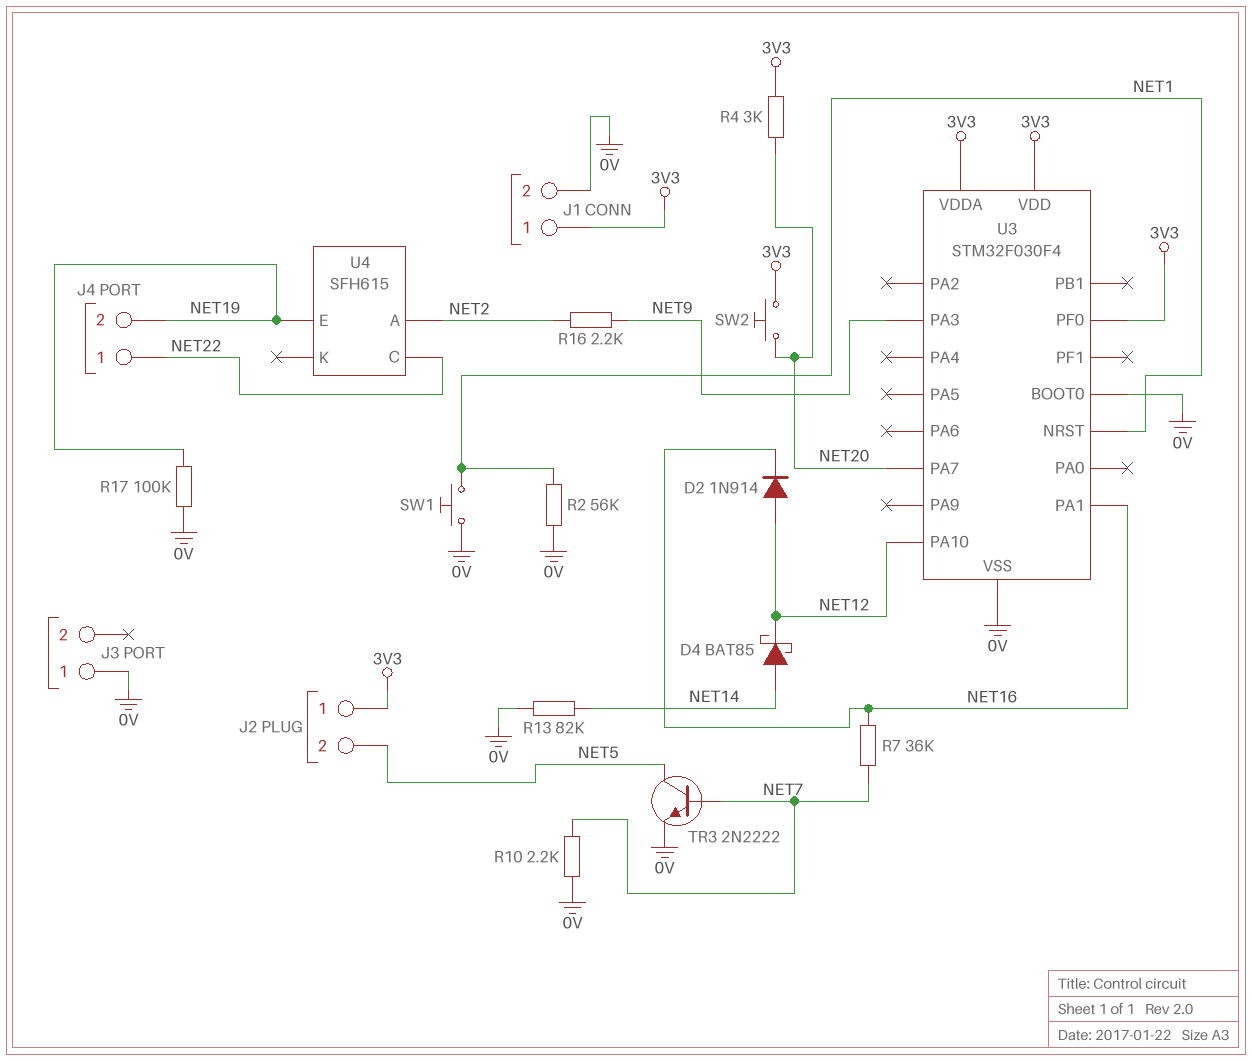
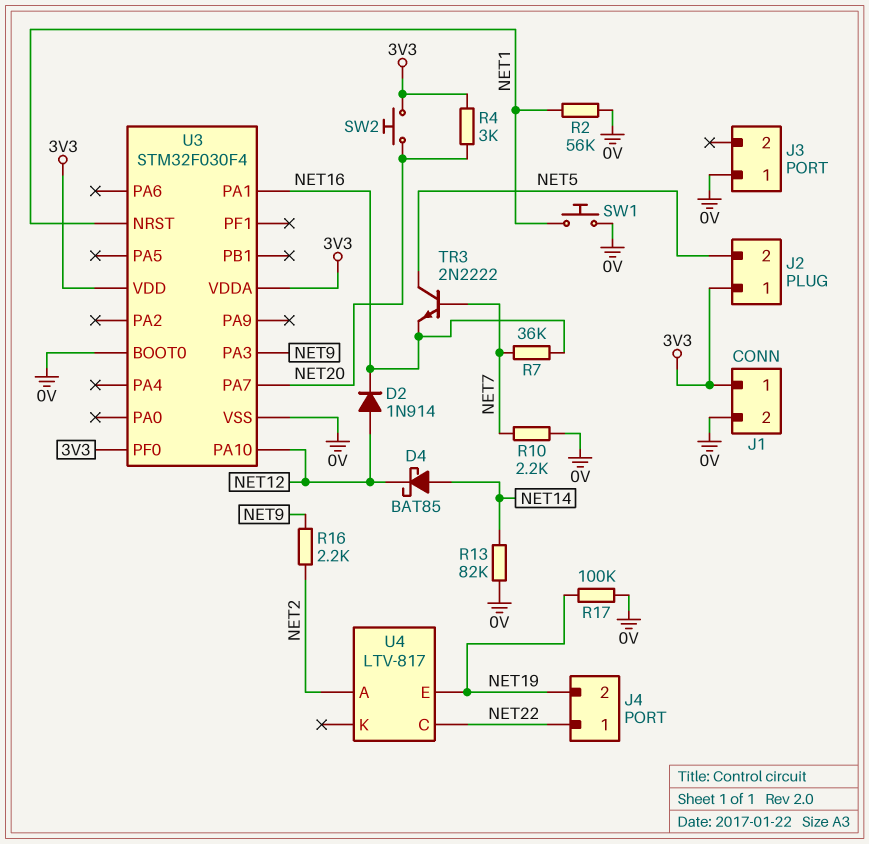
TR3: NPN 2N2222 (B NET7, C NET5, E 0V) -> NPN 2N2222 (B NET7, C NET5, E NET16)
U4: SFH615 -> LTV-817

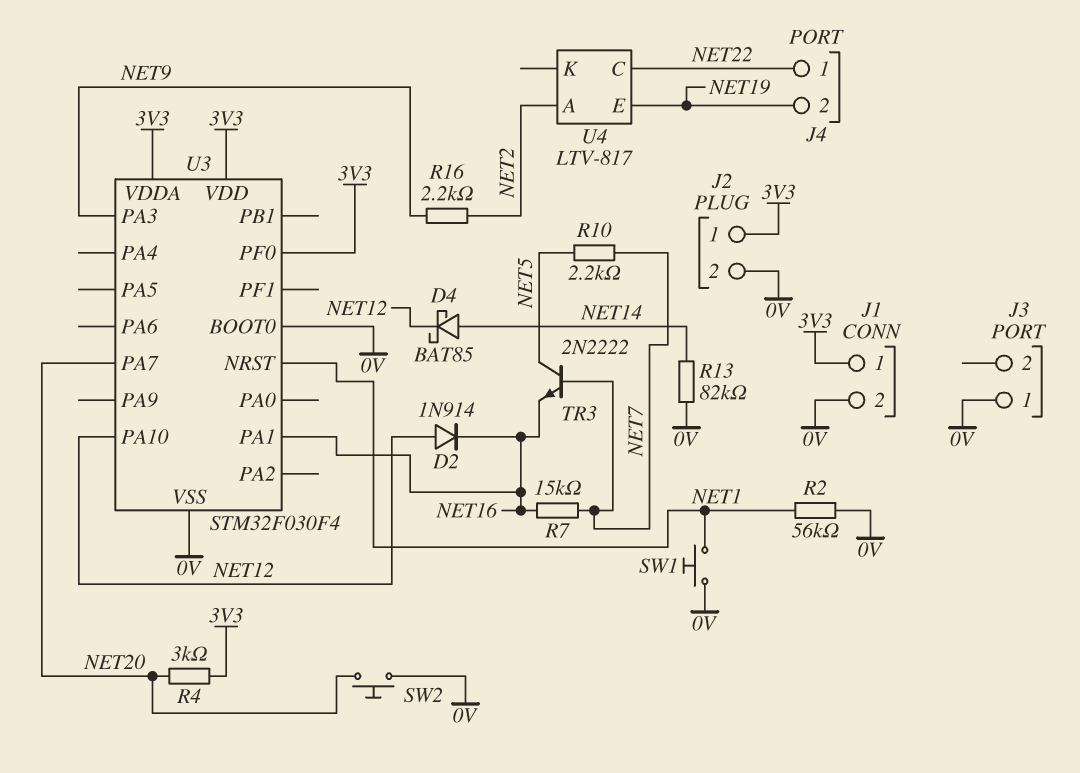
J2 pin 2: NET5 -> 0V
R7: 36k (NET7, NET16) -> 15k (NET7, NET16)
R10: 2.2k (0V, NET7) -> 2.2k (NET5, NET7)
R17: 100k (0V, NET19) -> none
SW2: button (3V3, NET20) -> button (0V, NET20)

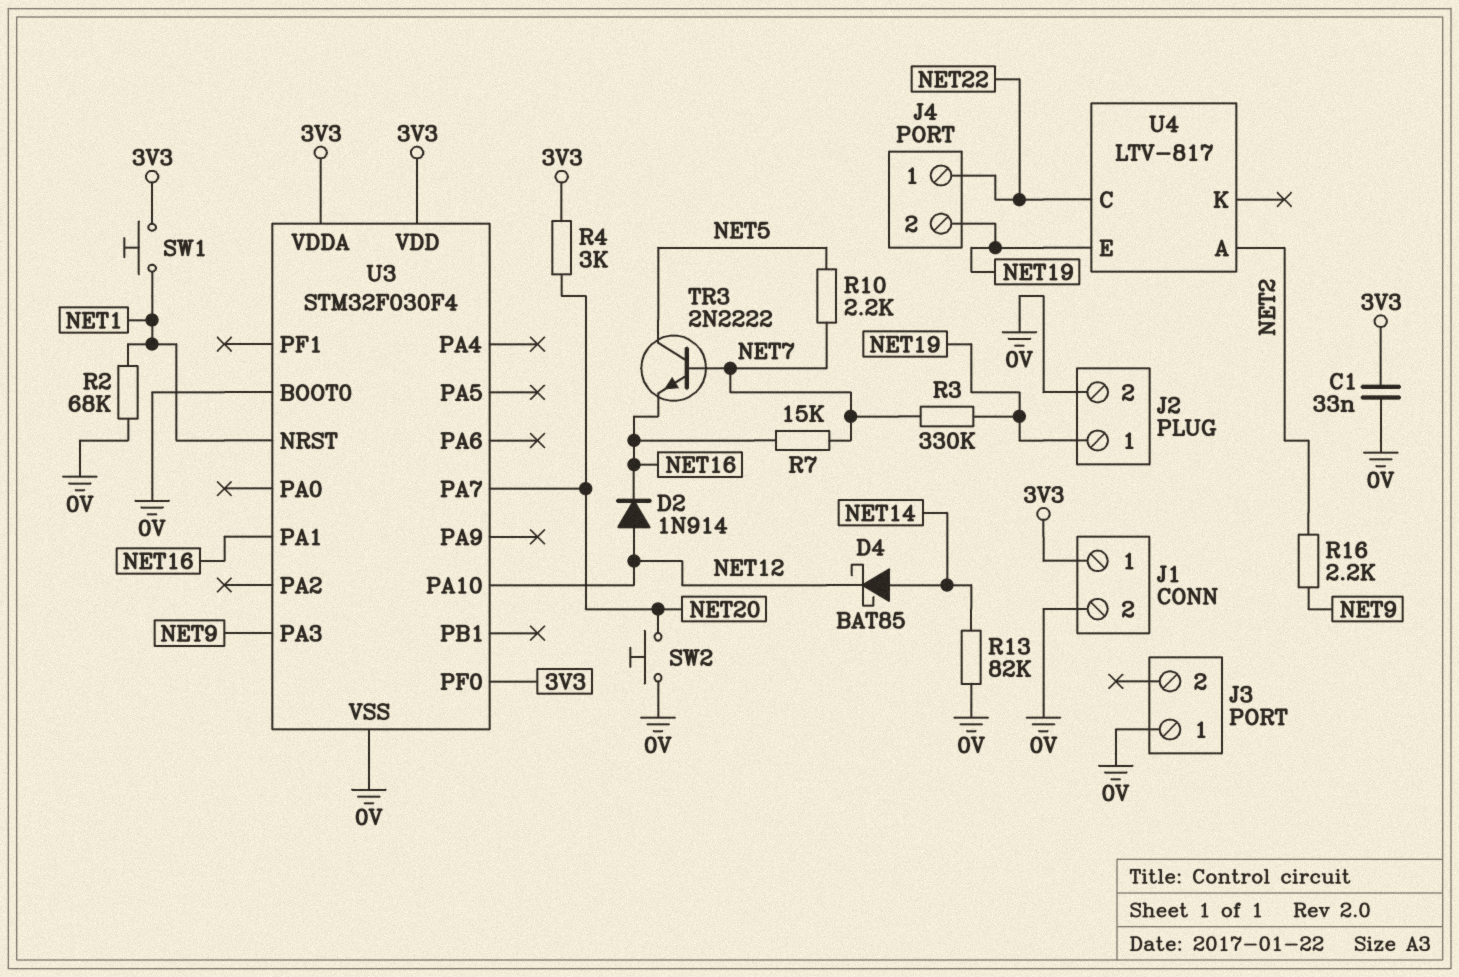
C1: none -> 33nF (0V, 3V3)
J2 pin 1: 3V3 -> NET19
R2: 56k (0V, NET1) -> 68k (0V, NET1)
R3: none -> 330k (NET7, NET19)
SW1: button (0V, NET1) -> button (3V3, NET1)

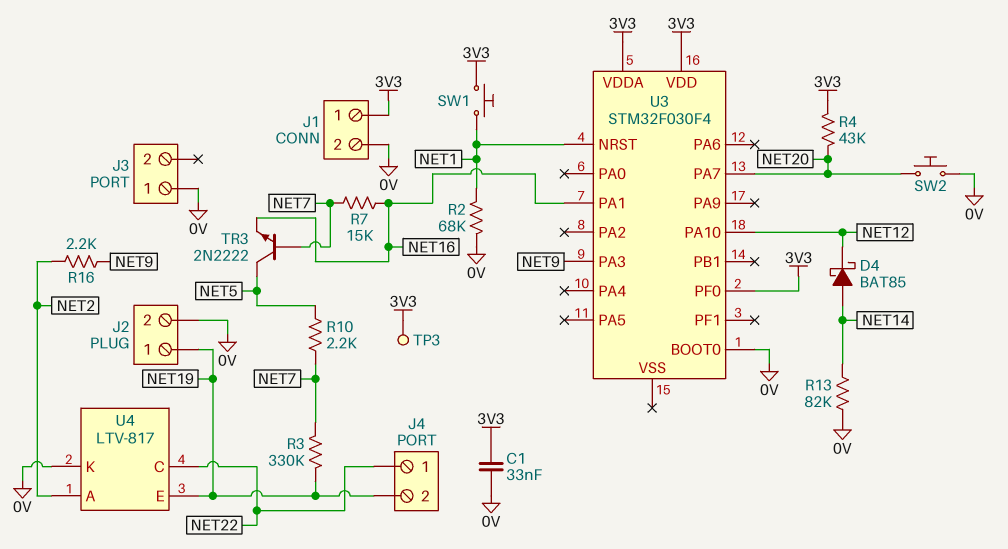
D2: diode 1N914 (A NET12, K NET16) -> none
R4: 3k (3V3, NET20) -> 43k (3V3, NET20)
TP3: none -> test point (3V3)
U3 pin VSS: 0V -> none
U4 pin K: none -> 0V

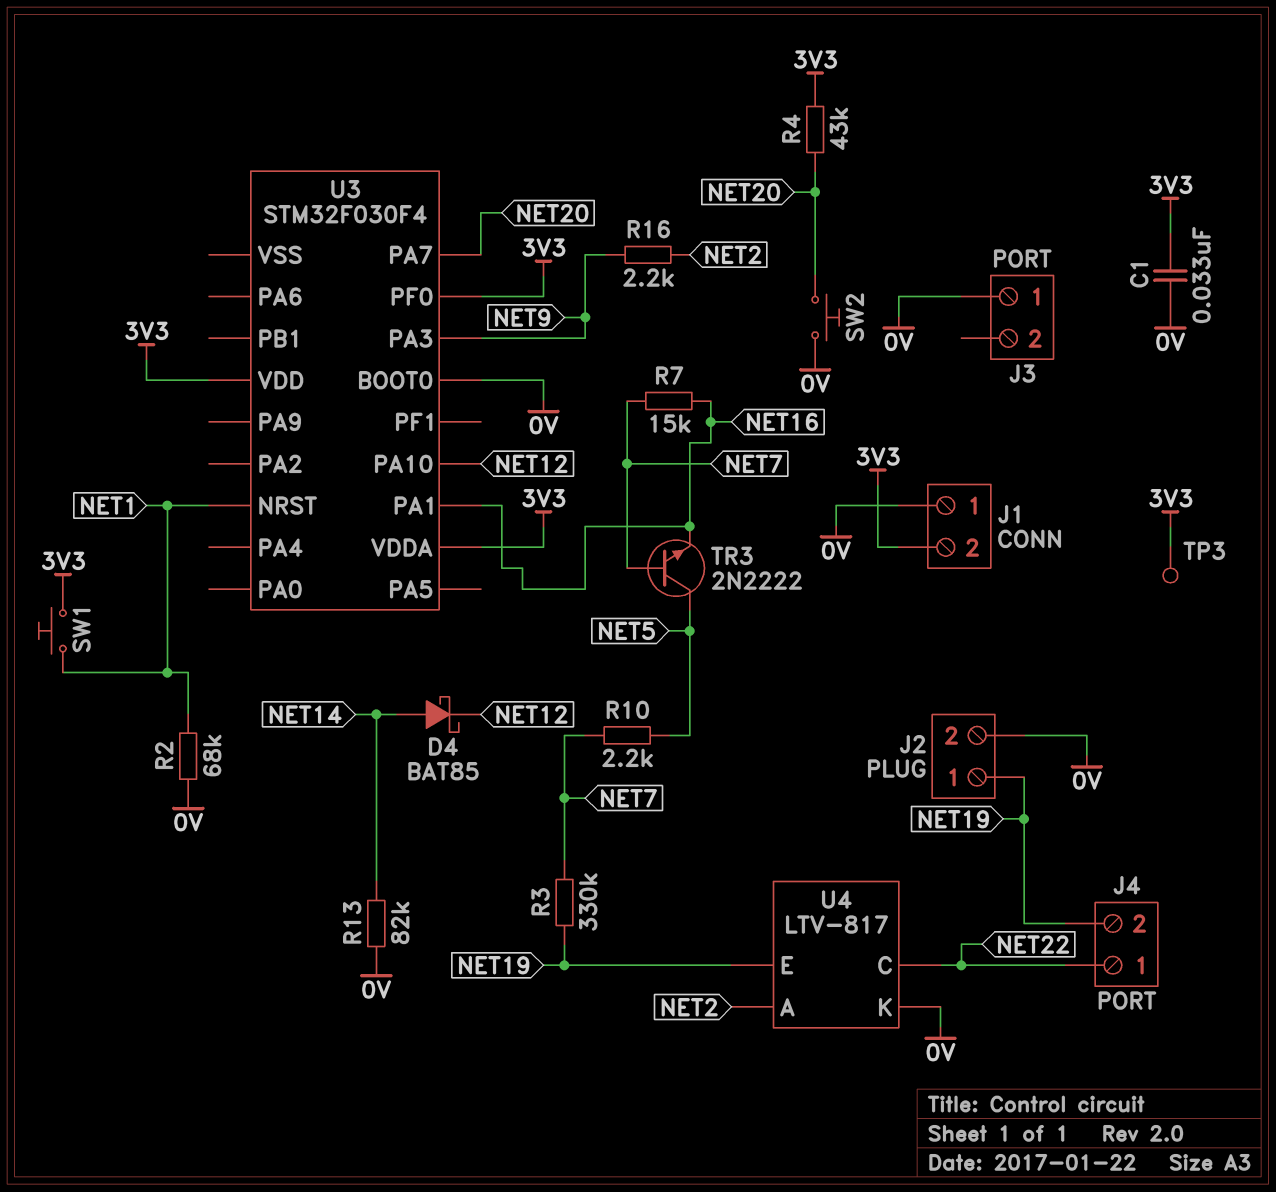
J1 pin 1: 3V3 -> 0V
J1 pin 2: 0V -> 3V3

